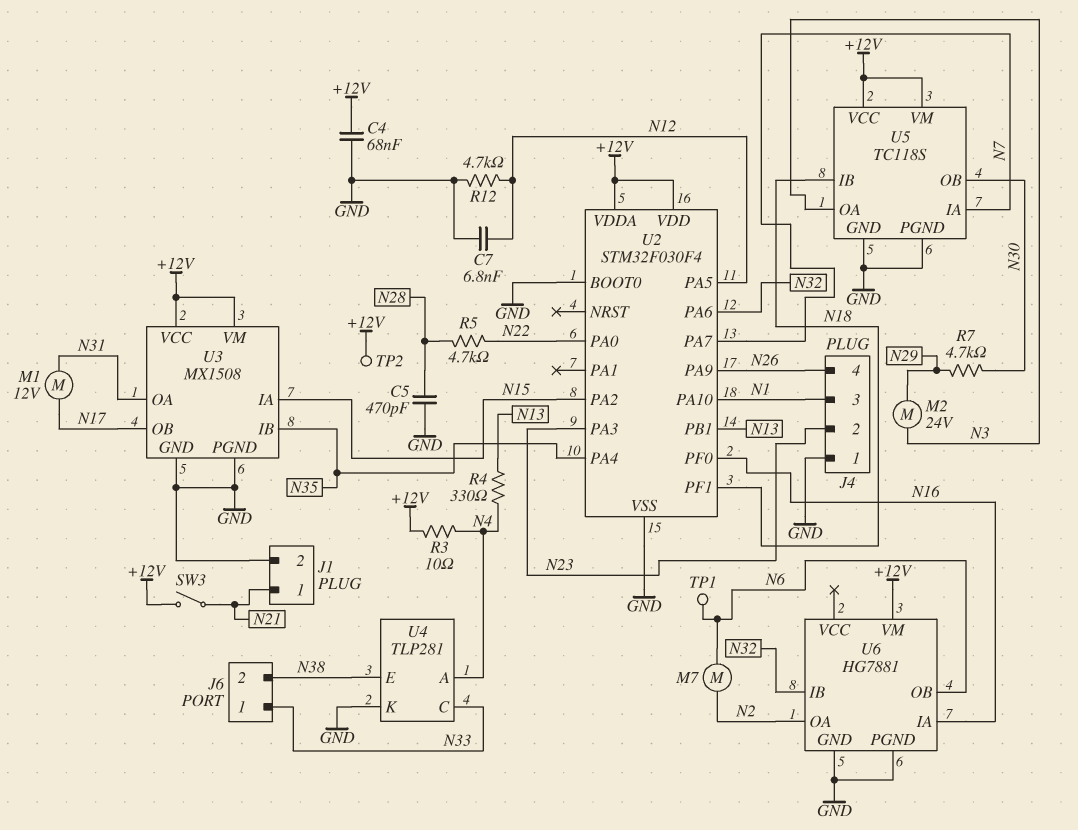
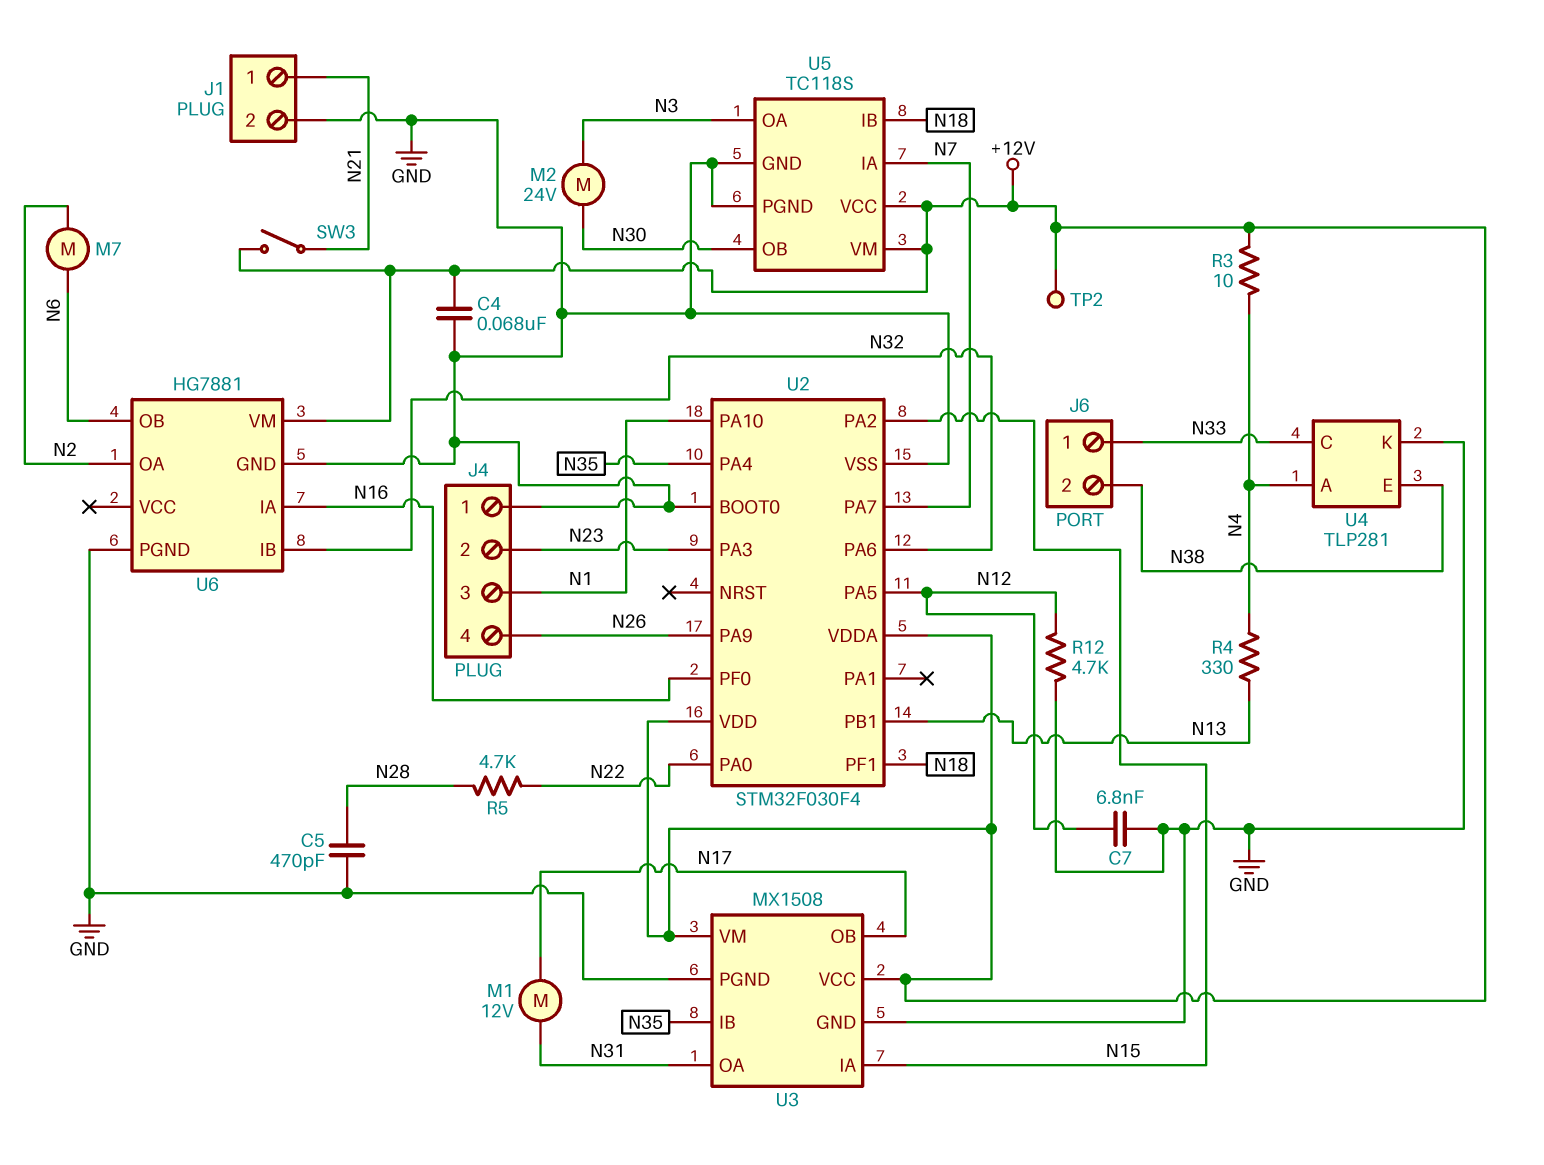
M2: motor 24V (N3, N29) -> motor 24V (N3, N30)
R7: 4.7k (N29, N30) -> none
TP1: test point (N6) -> none

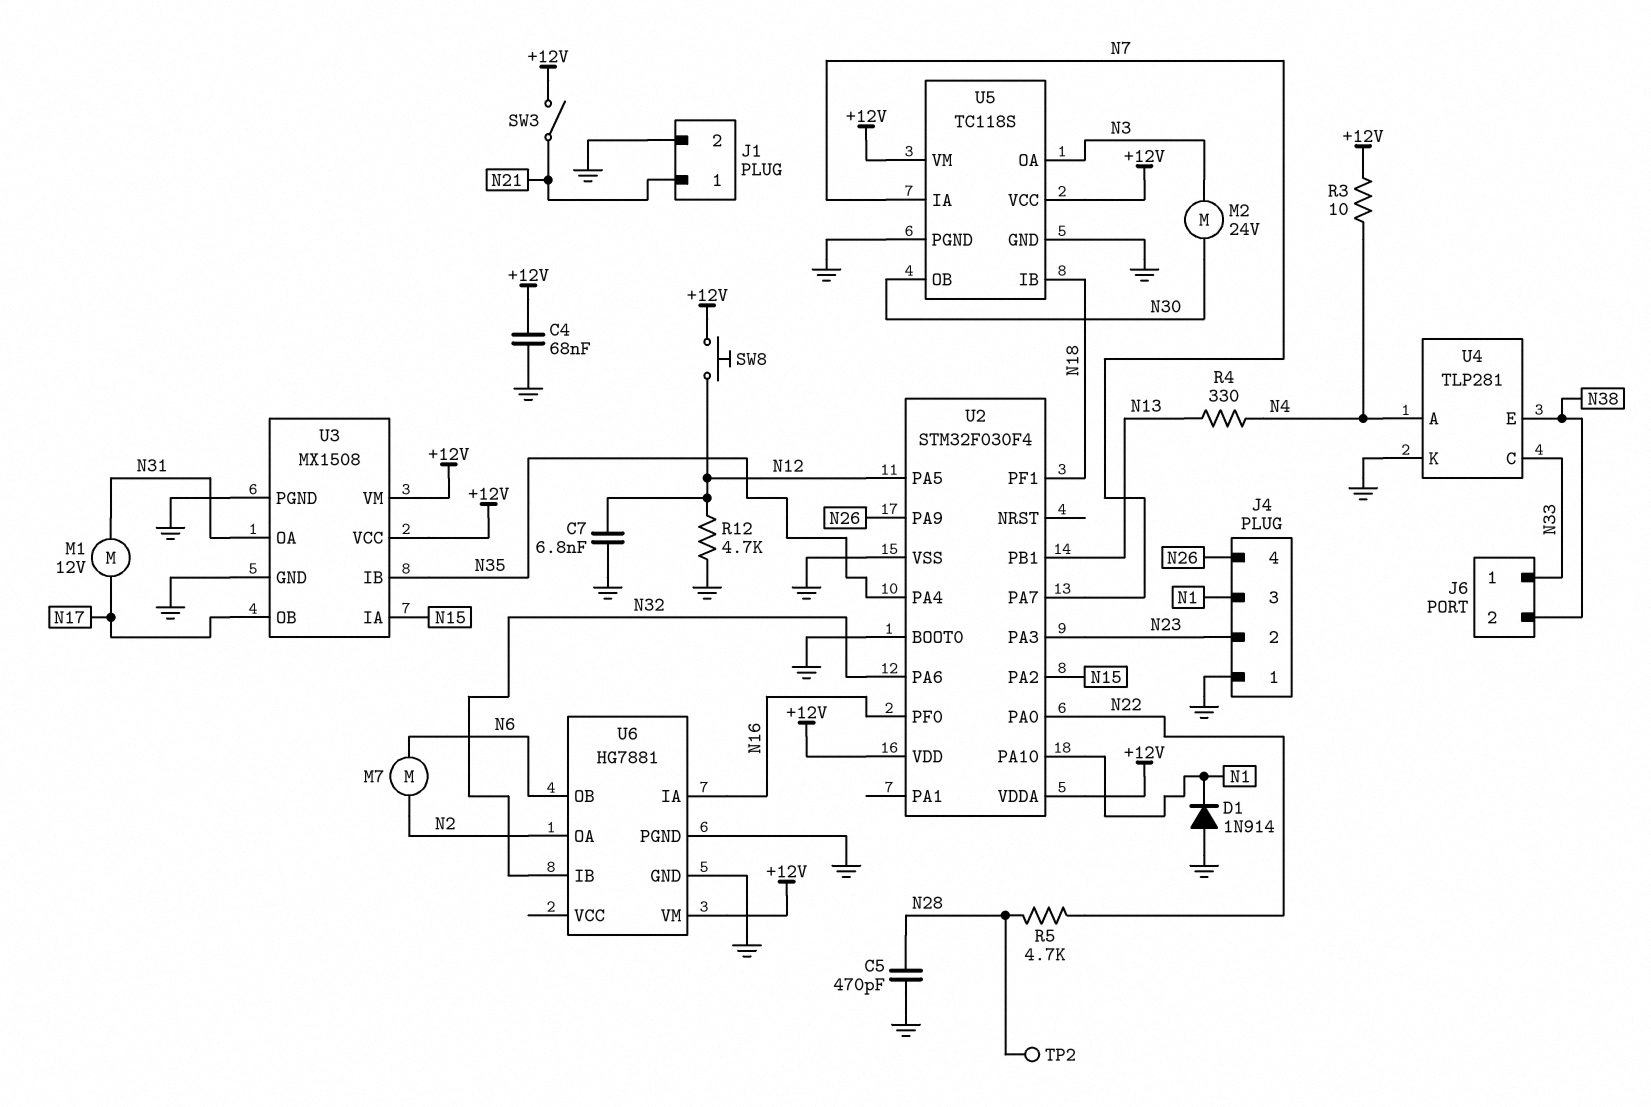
D1: none -> diode 1N914 (A GND, K N1)
SW8: none -> button (+12V, N12)
TP2: test point (+12V) -> test point (N28)

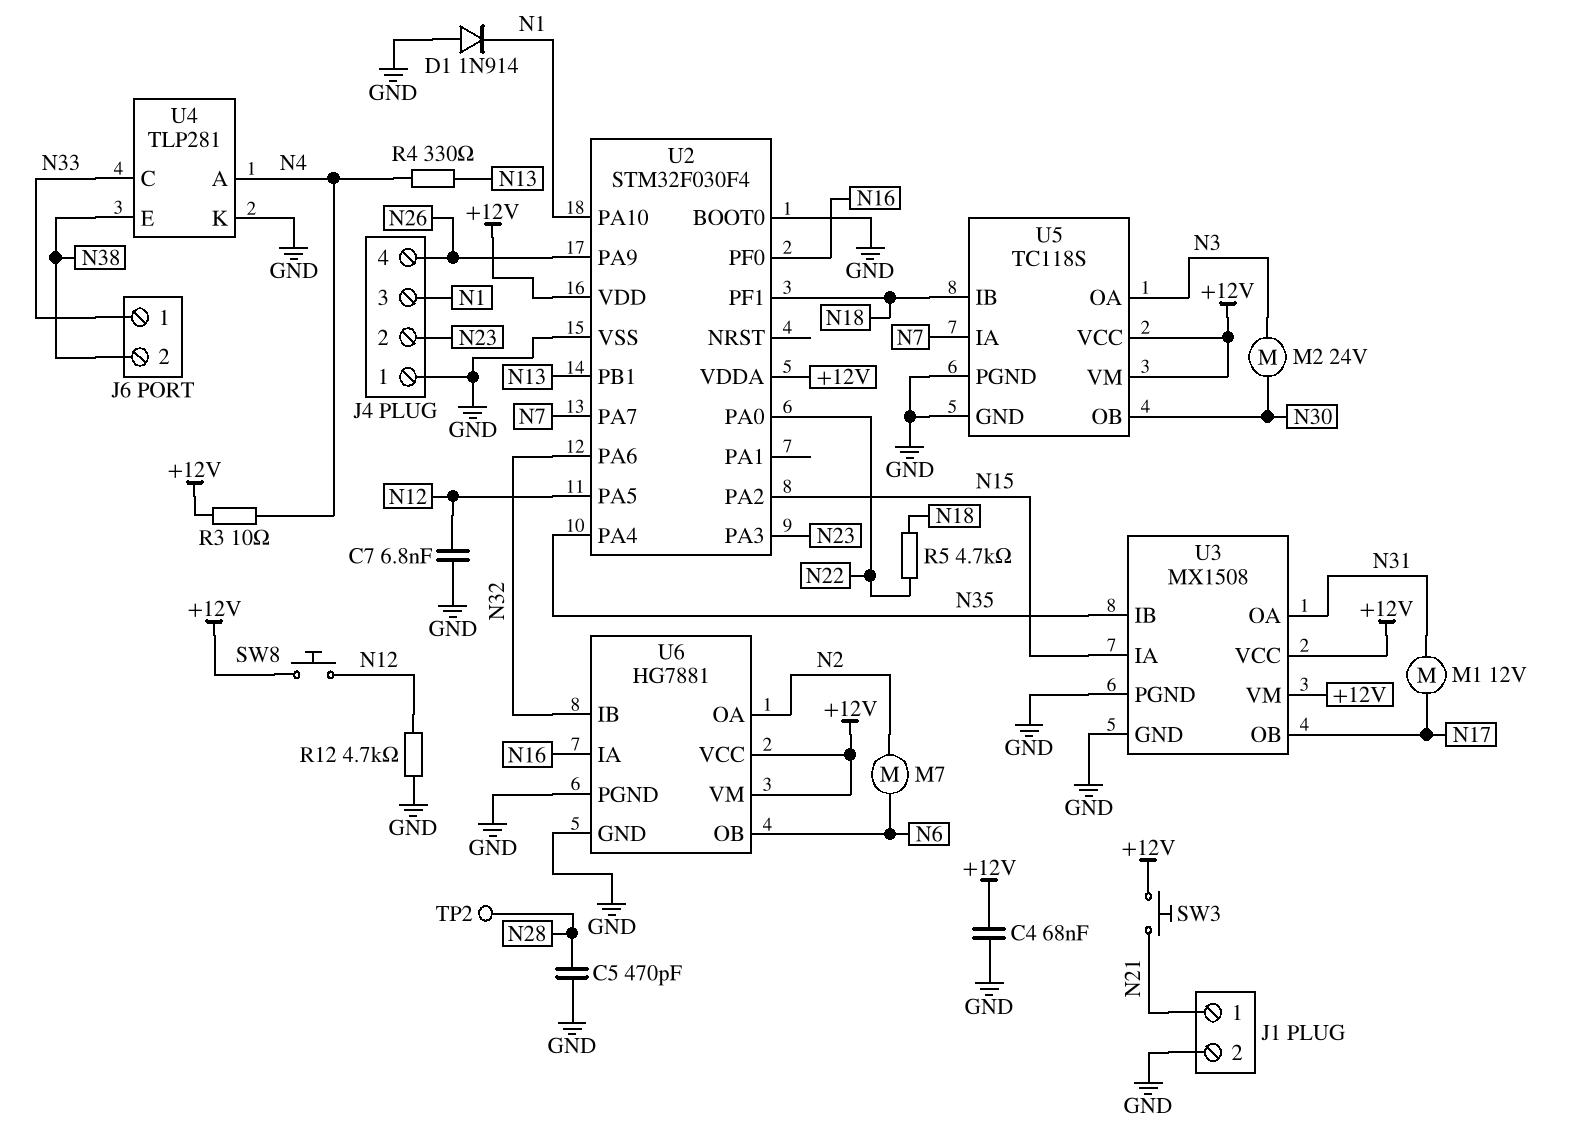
R5: 4.7k (N22, N28) -> 4.7k (N18, N22)
SW3: switch (+12V, N21) -> button (+12V, N21)
U6 pin VCC: none -> +12V

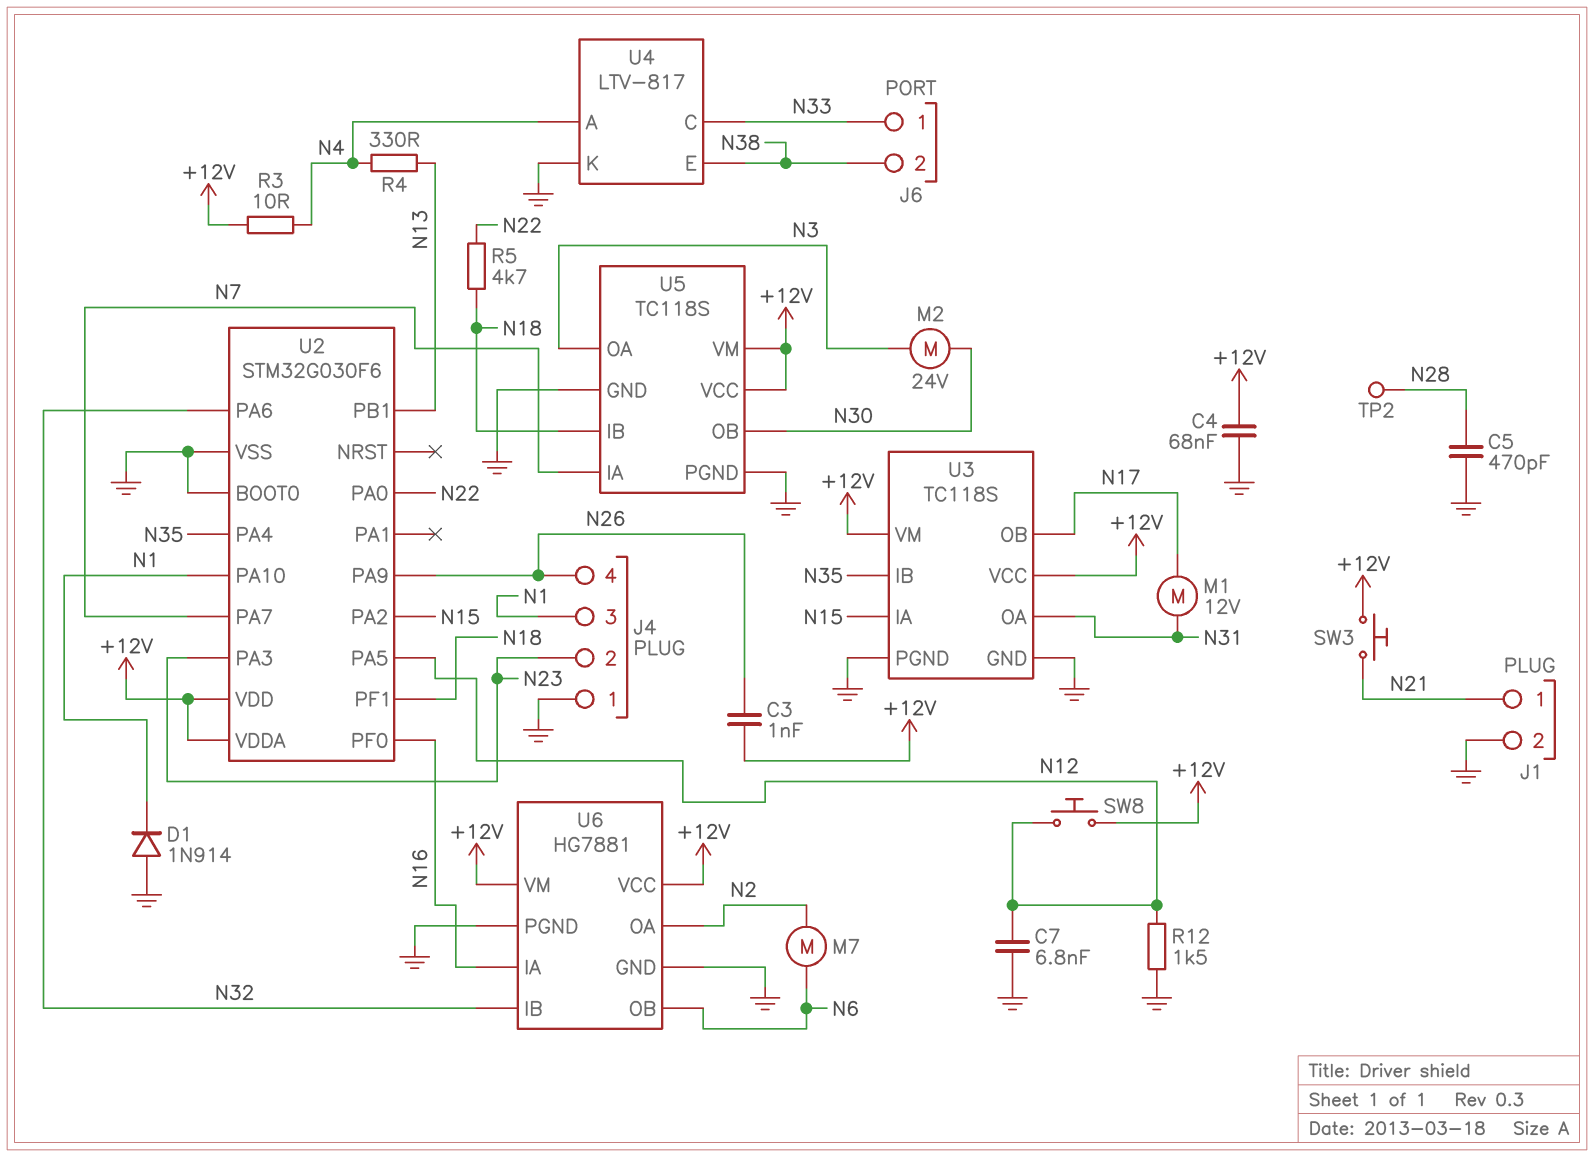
C3: none -> 1nF (+12V, N26)
R12: 4.7k (GND, N12) -> 1.5k (GND, N12)
U2: STM32F030F4 -> STM32G030F6
U3: MX1508 -> TC118S
U4: TLP281 -> LTV-817

